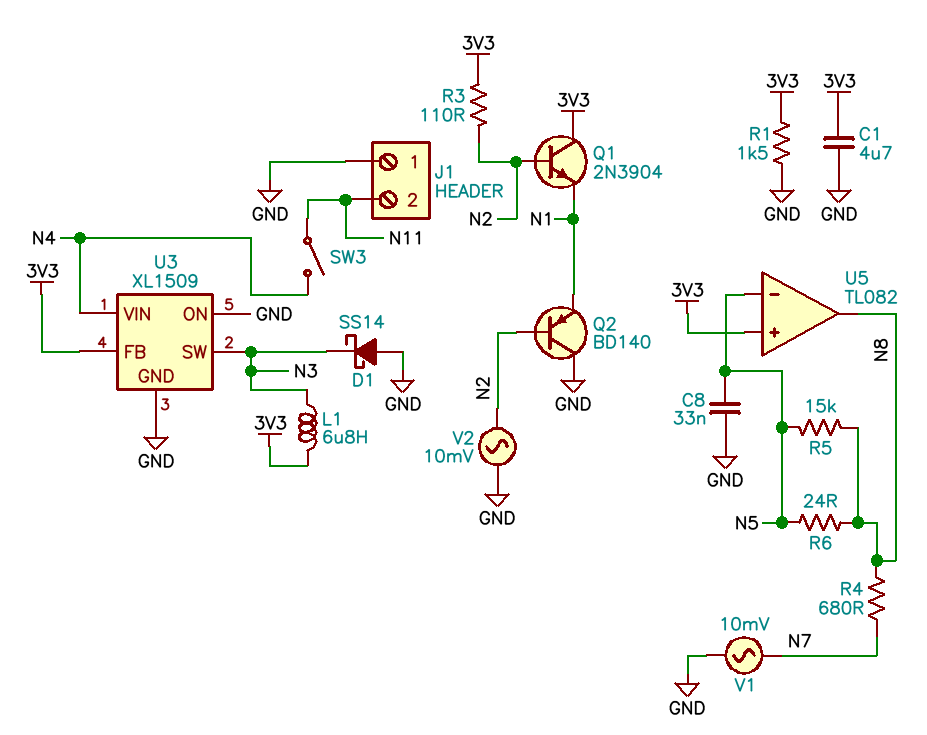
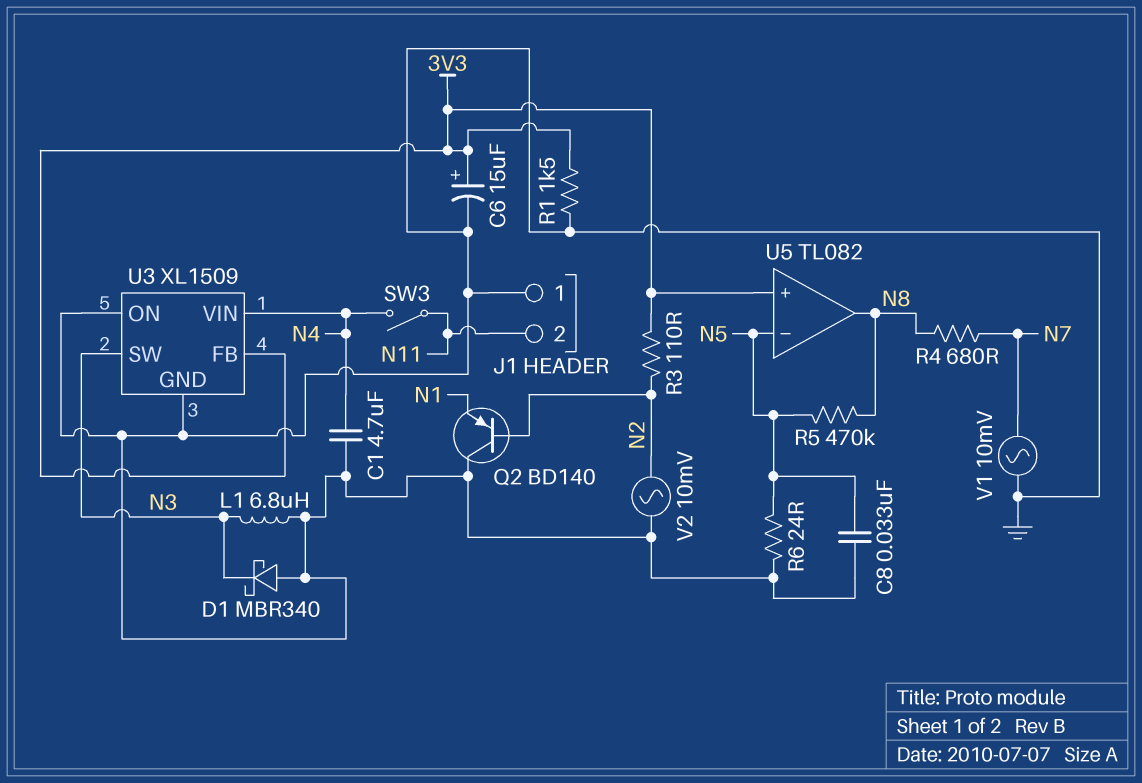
C1: 4.7uF (3V3, GND) -> 4.7uF (GND, N4)
C6: none -> 15uF (plus 3V3, minus GND)
D1: schottky SS14 (A GND, K N3) -> schottky MBR340 (A GND, K N3)
L1: 6.8uH (3V3, N3) -> 6.8uH (GND, N3)
Q1: NPN 2N3904 (B N2, C 3V3, E N1) -> none
R5: 15k (N5, N8) -> 470k (N5, N8)
R6: 24 (N5, N8) -> 24 (GND, N5)

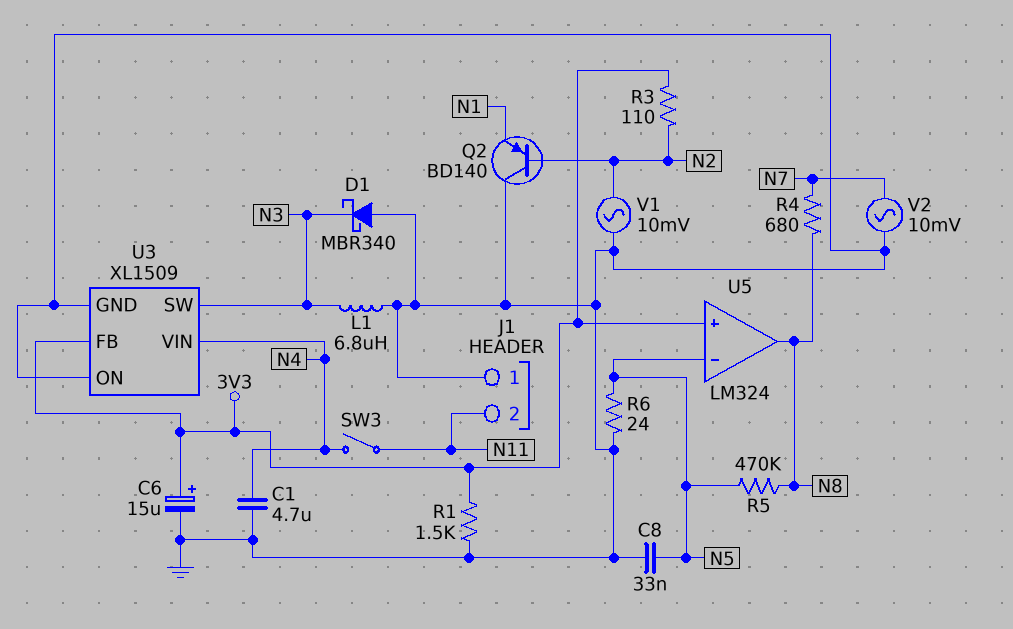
U5: TL082 -> LM324
V1: AC 10mV (GND, N7) -> AC 10mV (GND, N2)
V2: AC 10mV (GND, N2) -> AC 10mV (GND, N7)

